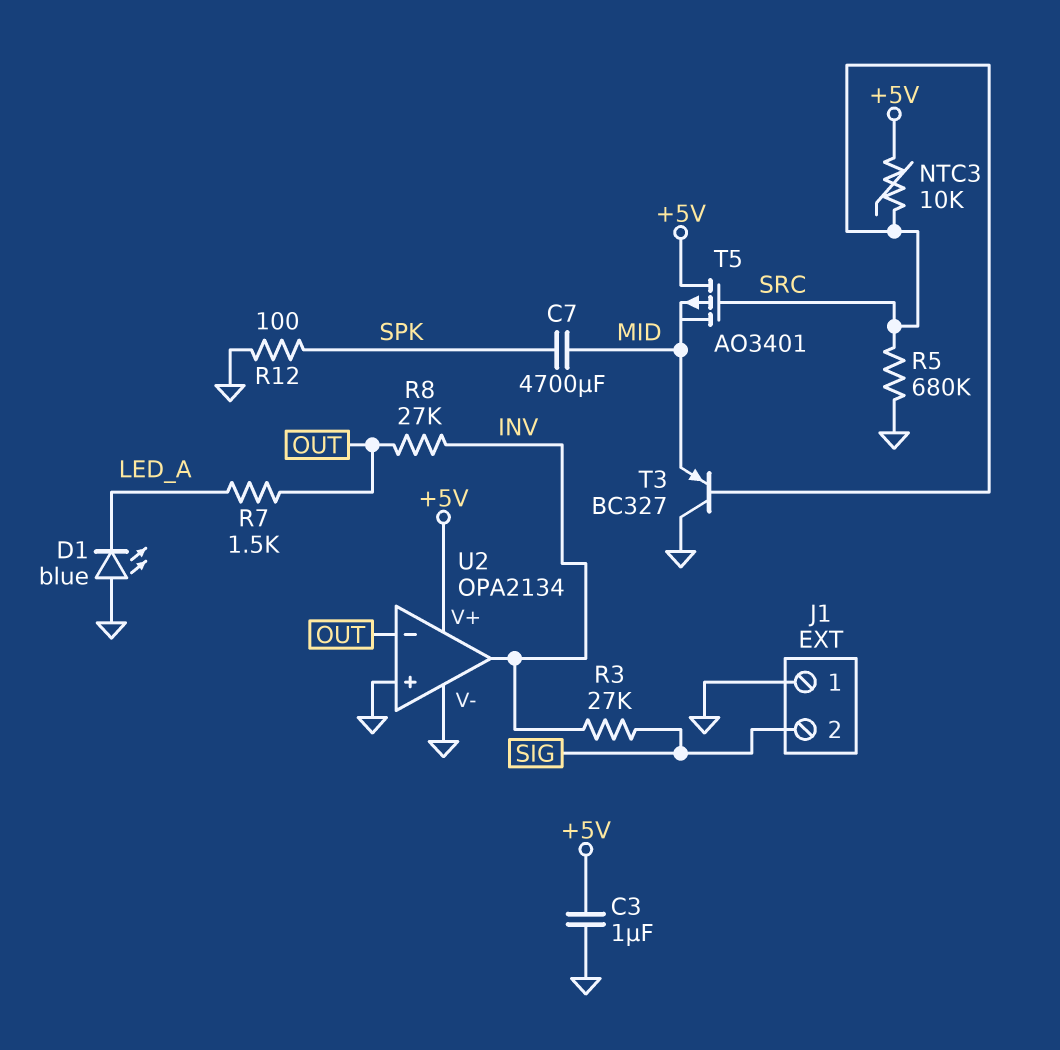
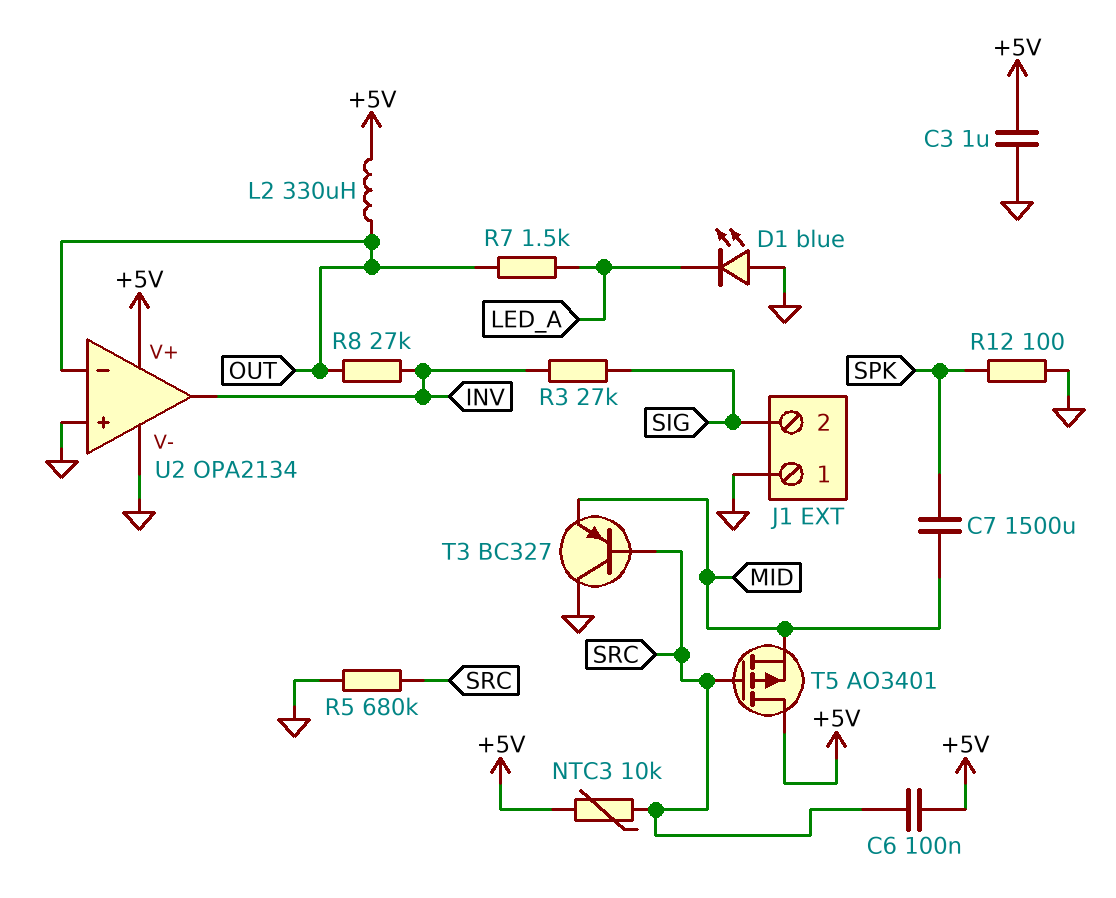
C6: none -> 100nF (+5V, SRC)
C7: 4700uF (MID, SPK) -> 1500uF (MID, SPK)
L2: none -> 330uH (+5V, OUT)

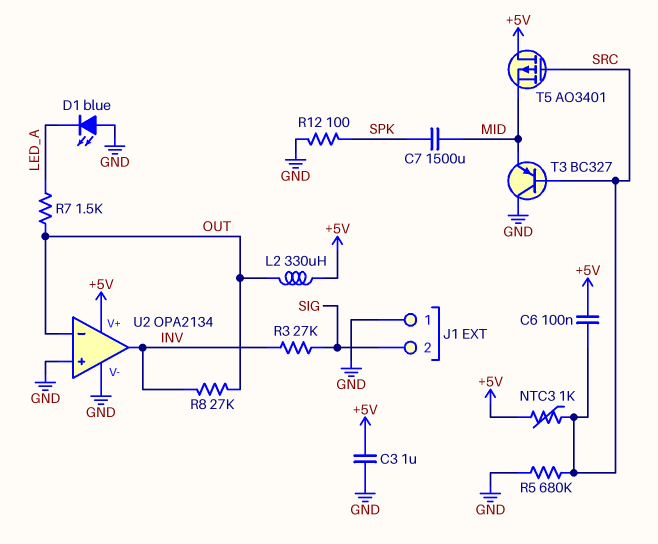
NTC3: 10k (+5V, SRC) -> 1k (+5V, SRC)

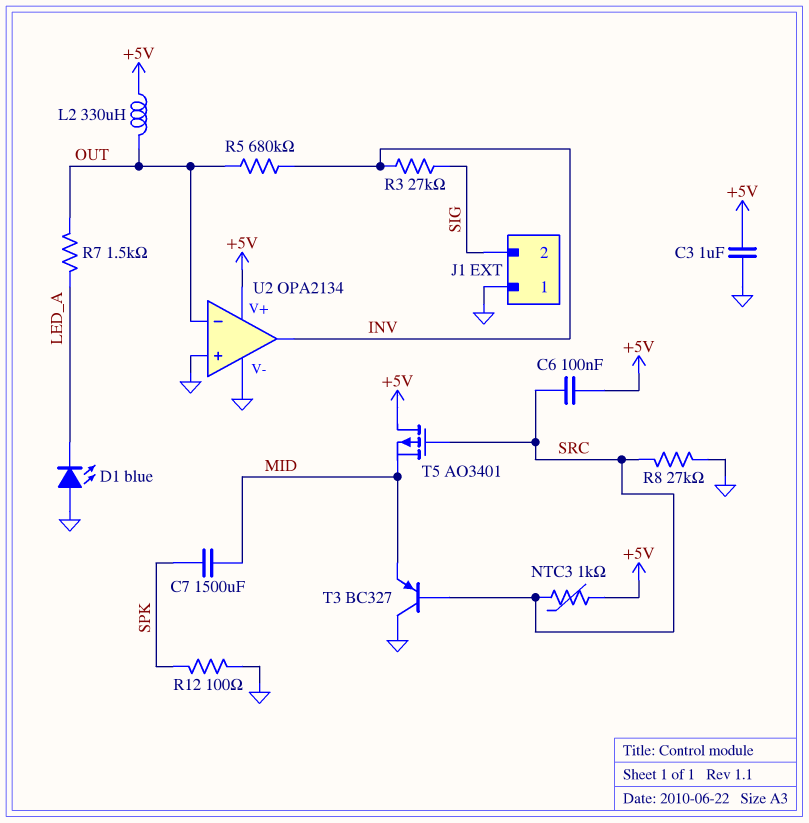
R5: 680k (GND, SRC) -> 680k (INV, OUT)
R8: 27k (INV, OUT) -> 27k (GND, SRC)

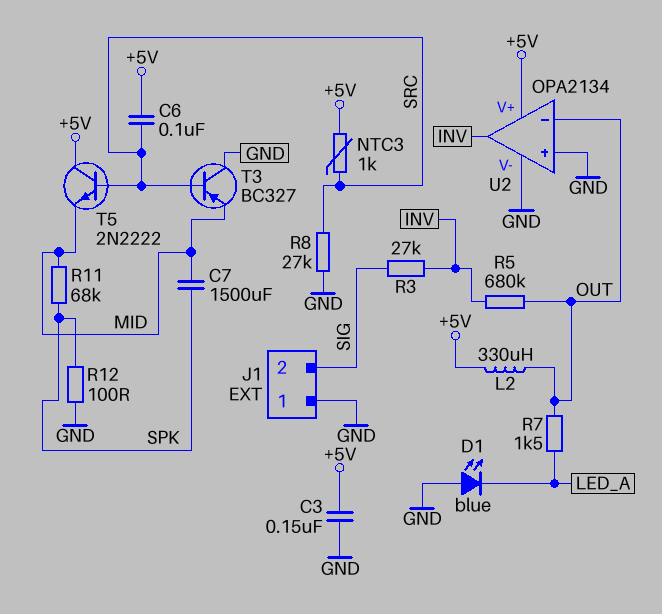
C3: 1uF (+5V, GND) -> 150nF (+5V, GND)
R11: none -> 68k (MID, SPK)
T5: PMOS AO3401 (G SRC, D +5V, S MID) -> NPN 2N2222 (B SRC, C +5V, E MID)

